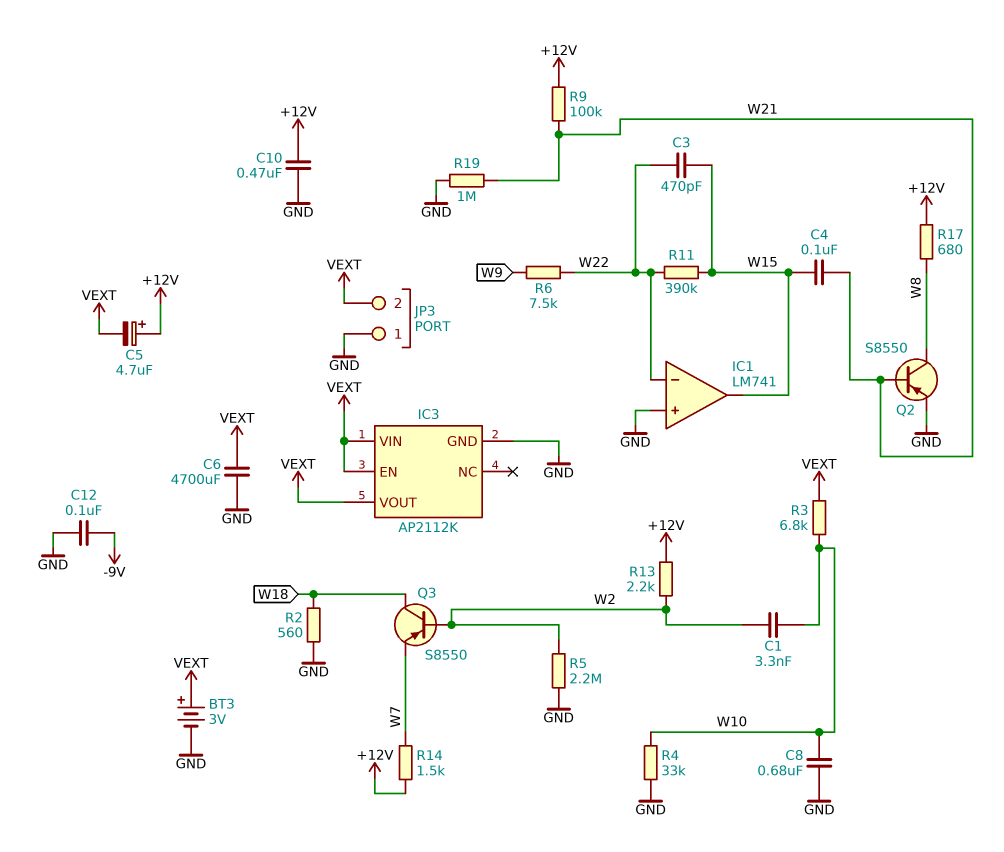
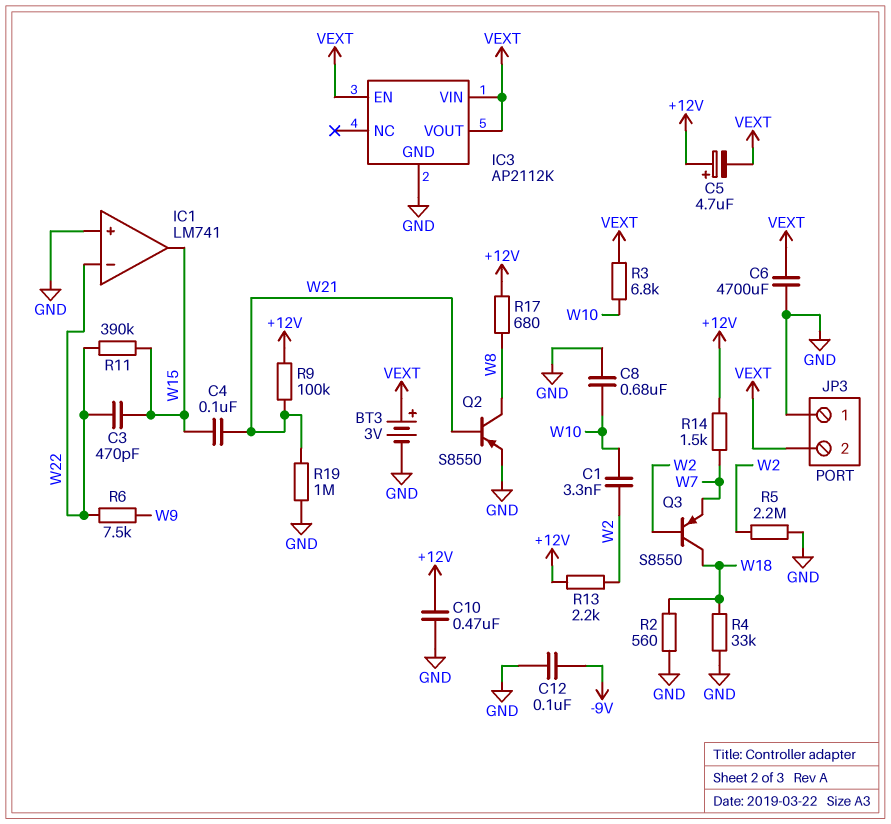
R4: 33k (GND, W10) -> 33k (GND, W18)

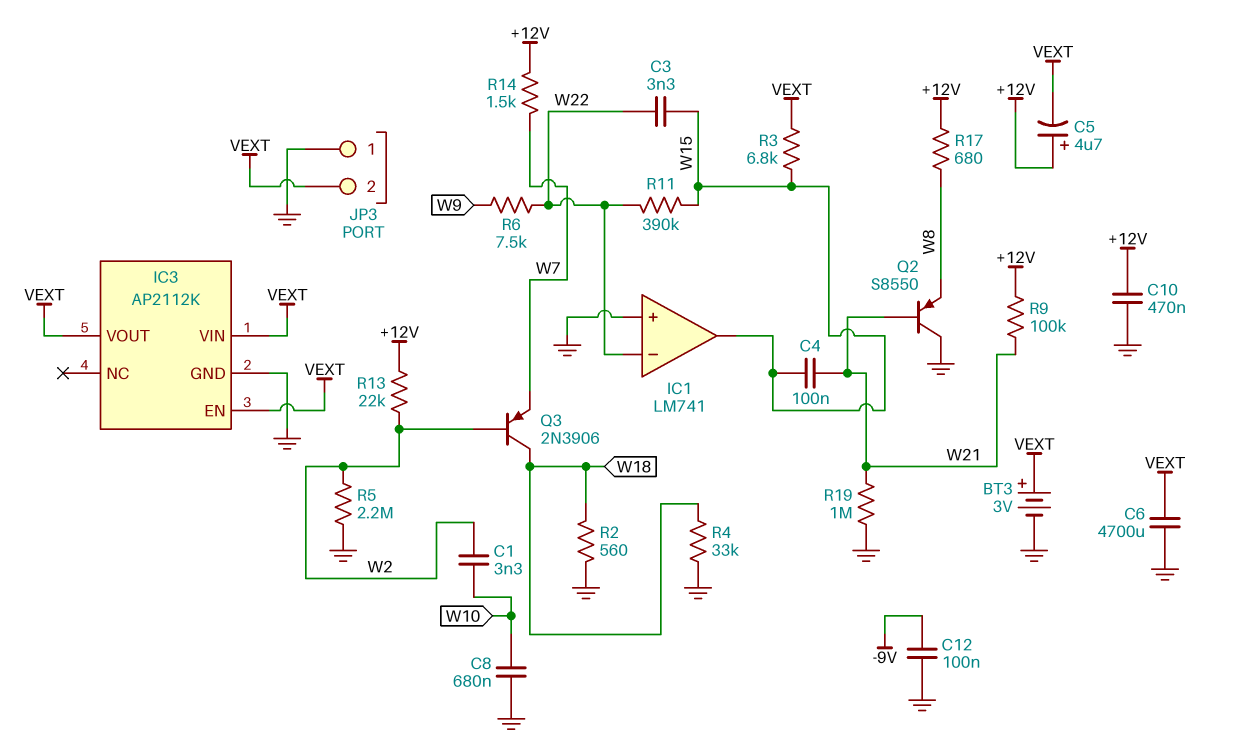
C3: 470pF (W15, W22) -> 3.3nF (W15, W22)
Q2: PNP S8550 (B W21, C W8, E GND) -> PNP S8550 (B W21, C GND, E W8)
Q3: PNP S8550 (B W2, C W18, E W7) -> PNP 2N3906 (B W2, C W18, E W7)
R3: 6.8k (VEXT, W10) -> 6.8k (VEXT, W15)
R13: 2.2k (+12V, W2) -> 22k (+12V, W2)

